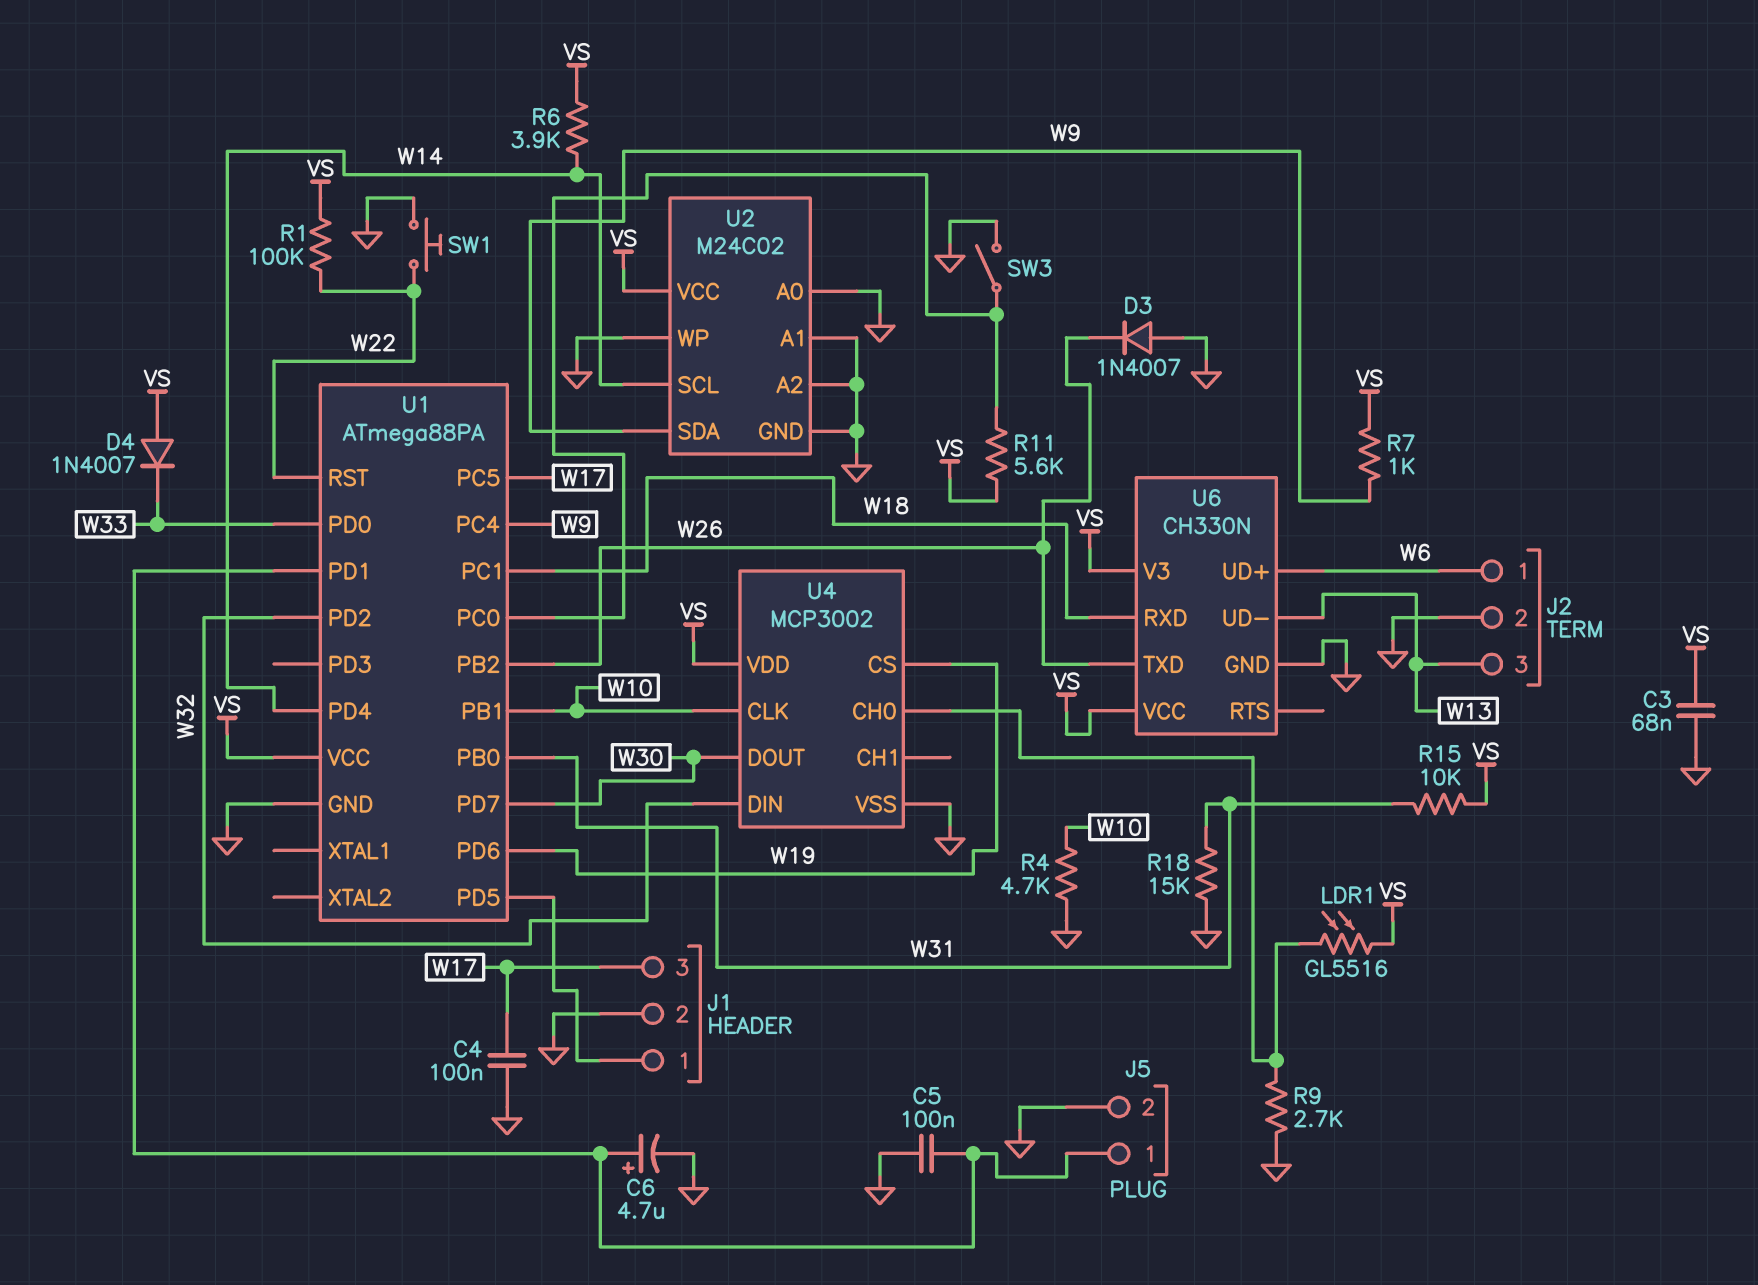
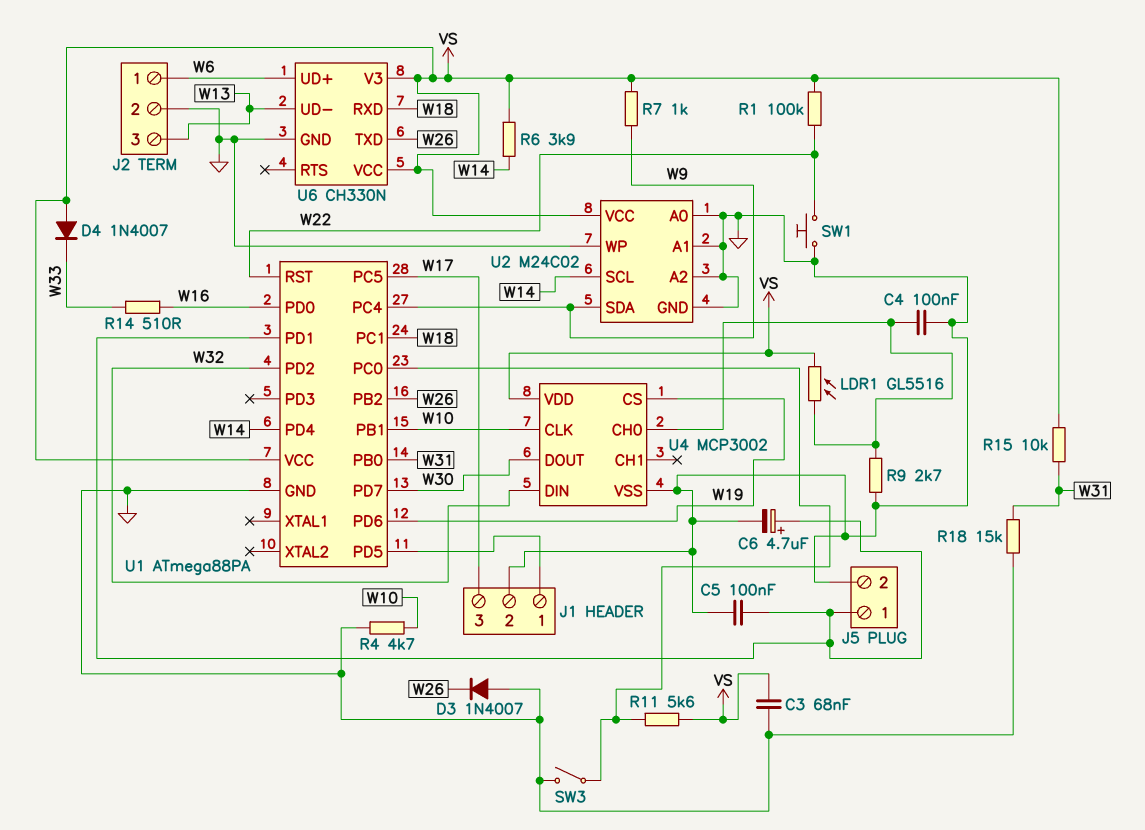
C4: 100nF (GND, W17) -> 100nF (GND, U4/CH0)
R14: none -> 510 (W16, W33)
U1 pin PD0: W33 -> W16

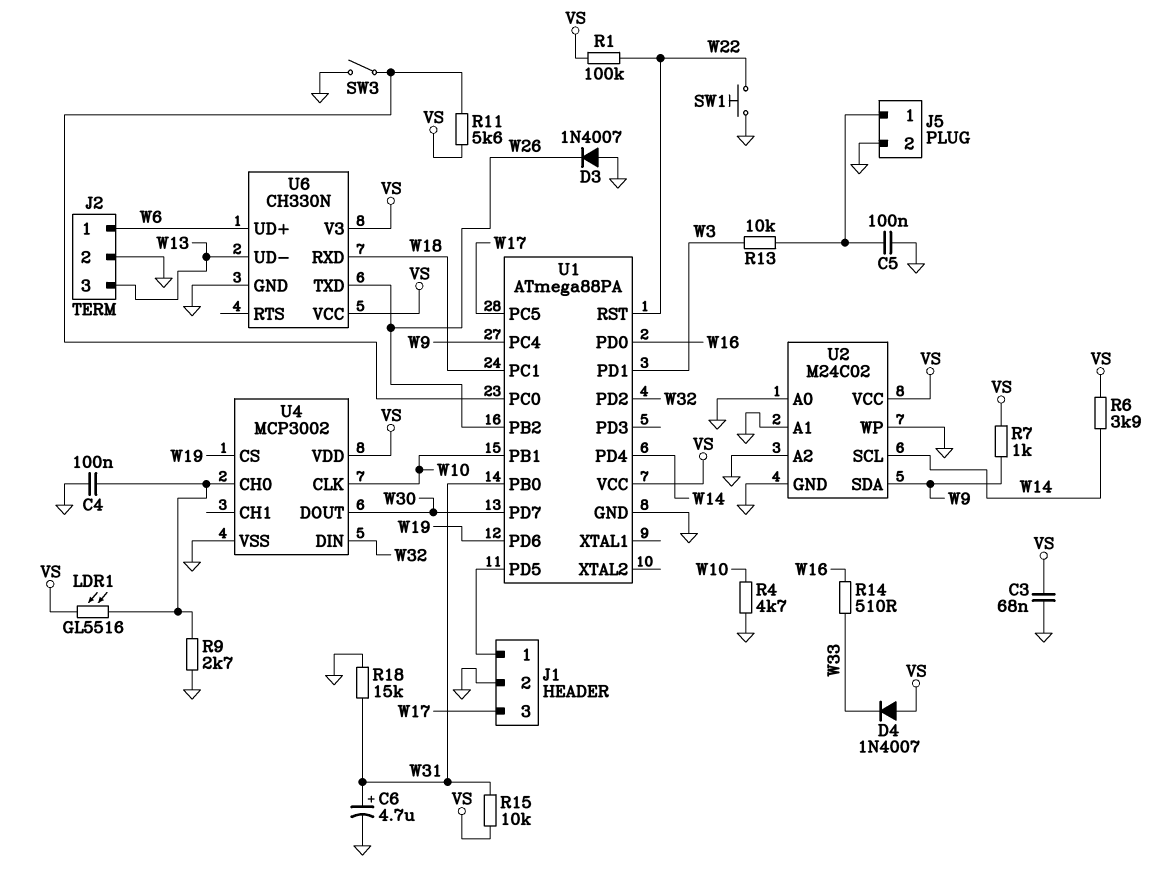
C6: 4.7uF (plus J5/1, minus GND) -> 4.7uF (plus W31, minus GND)
R13: none -> 10k (J5/1, W3)
U1 pin PD1: J5/1 -> W3

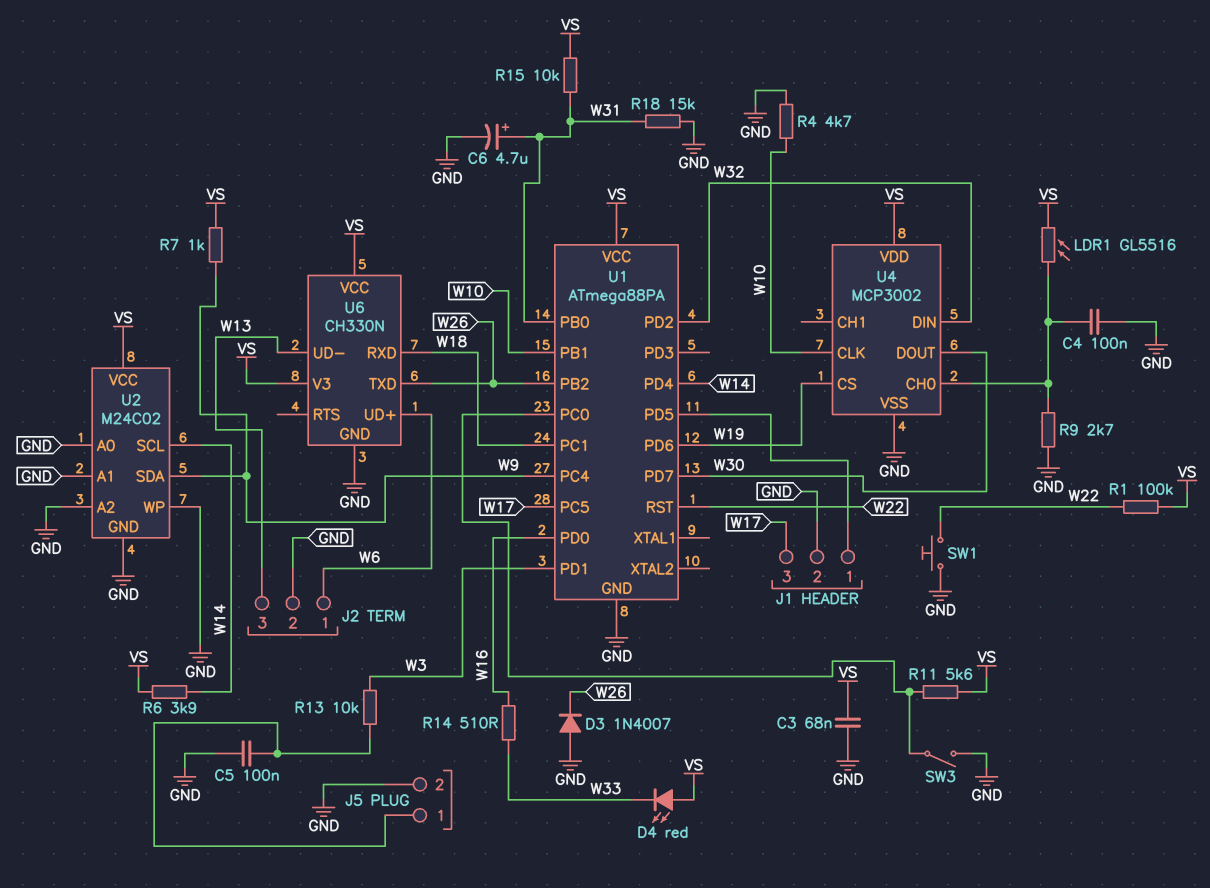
D4: diode 1N4007 (A VS, K W33) -> LED red (A VS, K W33)

